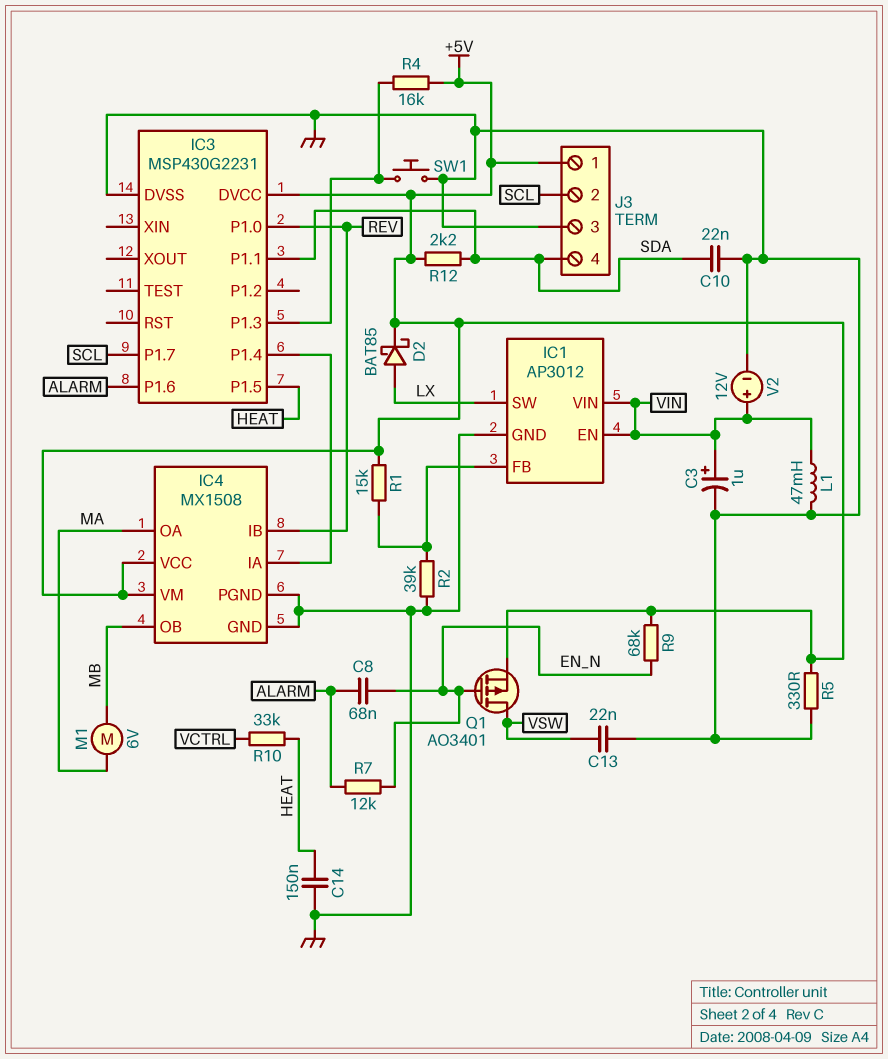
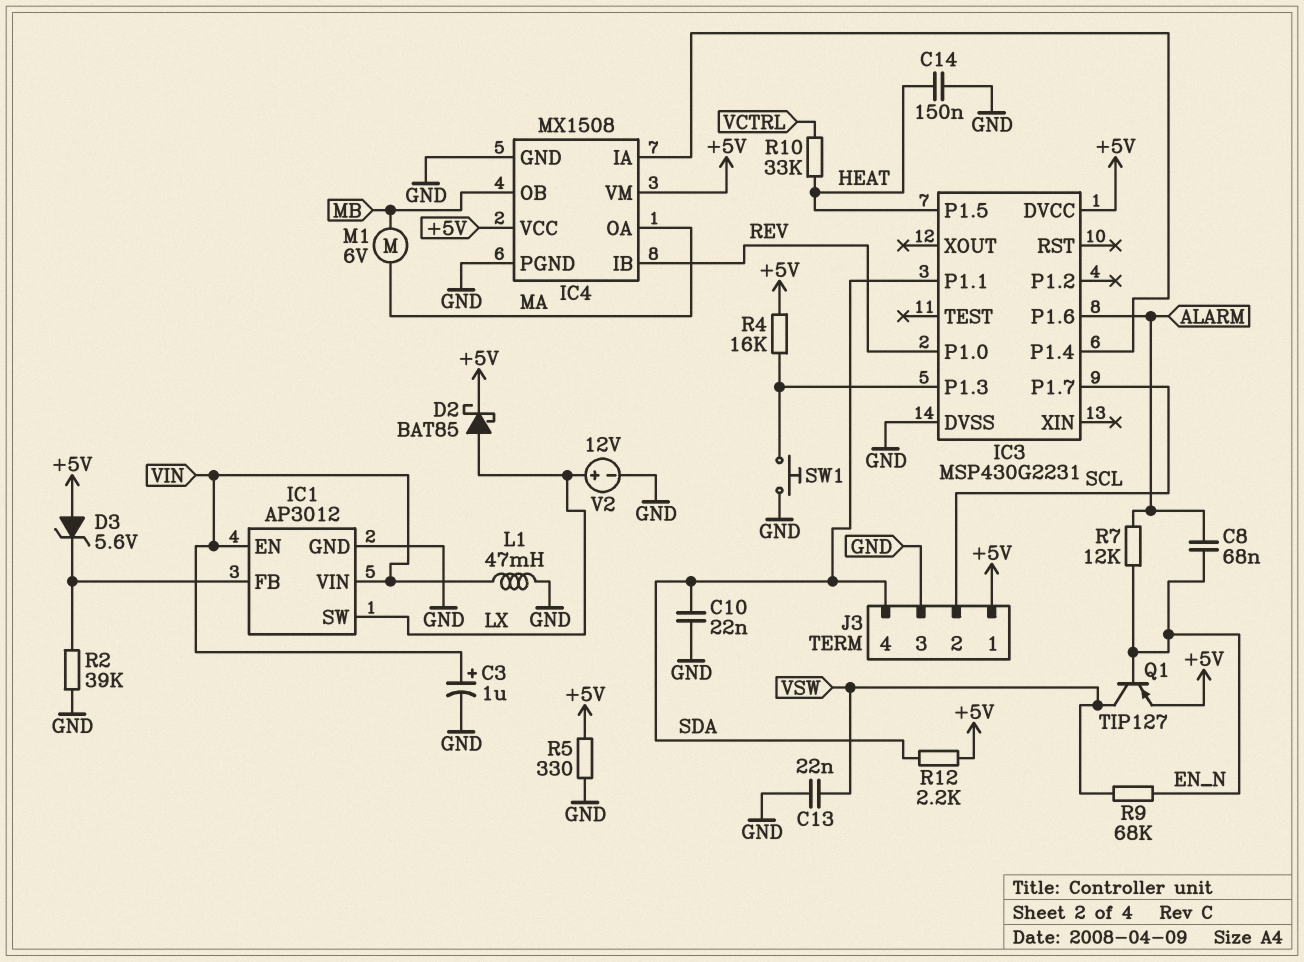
D3: none -> zener 5.6V (A +5V, K IC1/FB)
Q1: PMOS AO3401 (G EN_N, D VSW, S +5V) -> PNP TIP127 (B EN_N, C VSW, E +5V)
R1: 15k (+5V, IC1/FB) -> none
R9: 68k (+5V, EN_N) -> 68k (EN_N, VSW)
V2: 12V (plus VIN, minus GND) -> 12V (plus LX, minus GND)

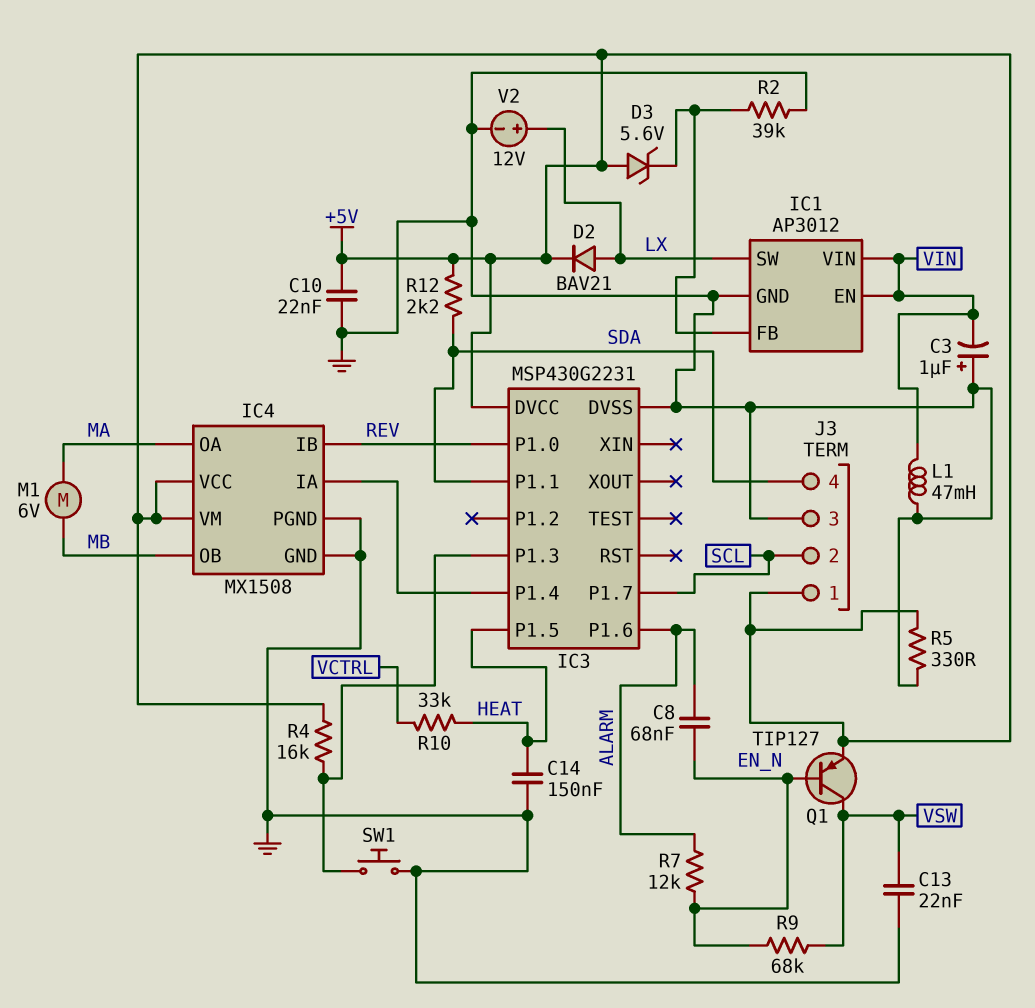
C3: 1uF (plus VIN, minus GND) -> 1uF (plus GND, minus VIN)
C10: 22nF (GND, SDA) -> 22nF (+5V, GND)
D2: schottky BAT85 (A LX, K +5V) -> diode BAV21 (A LX, K +5V)

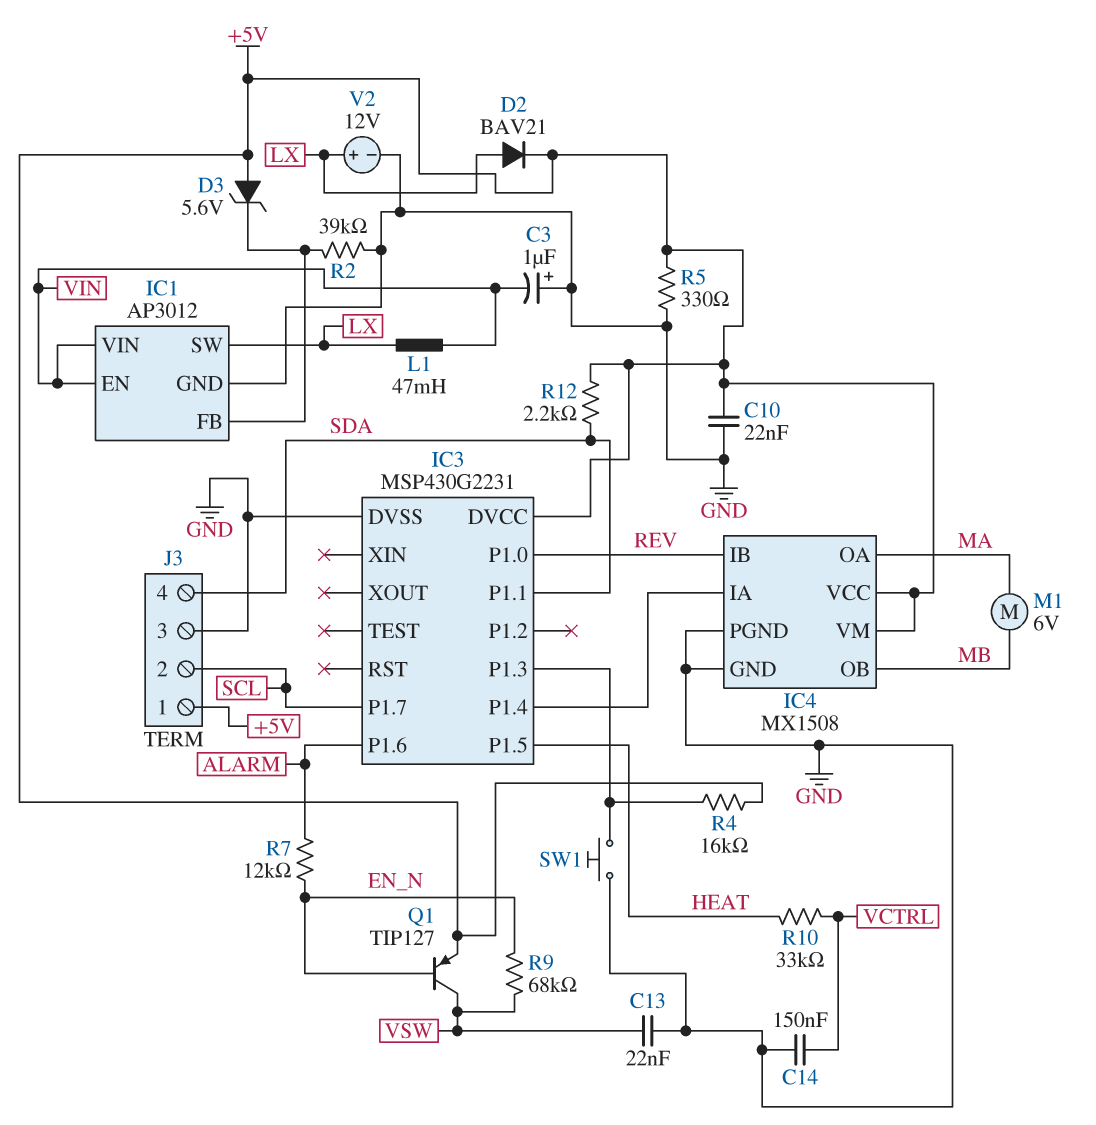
C8: 68nF (ALARM, EN_N) -> none
C14: 150nF (GND, HEAT) -> 150nF (GND, VCTRL)
L1: 47mH (GND, VIN) -> 47mH (LX, VIN)

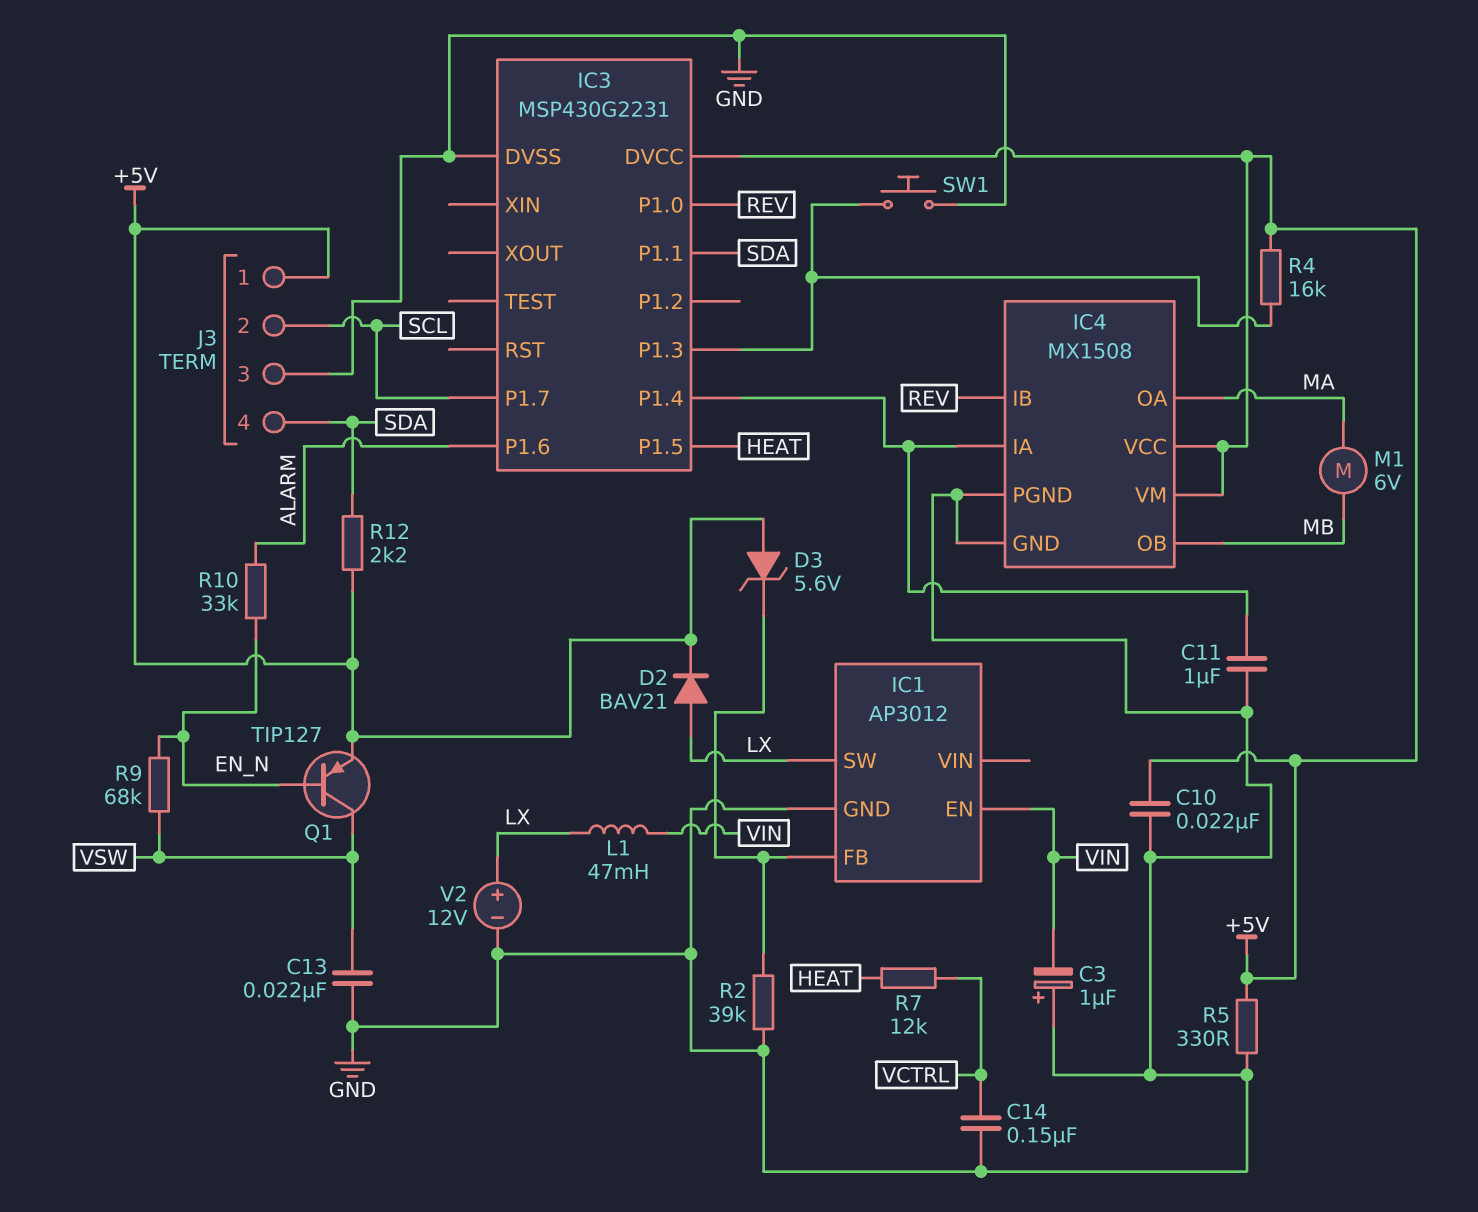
C11: none -> 1uF (GND, IC3/P1.4)
IC1 pin VIN: VIN -> none
R7: 12k (ALARM, EN_N) -> 12k (HEAT, VCTRL)
R10: 33k (HEAT, VCTRL) -> 33k (ALARM, EN_N)

